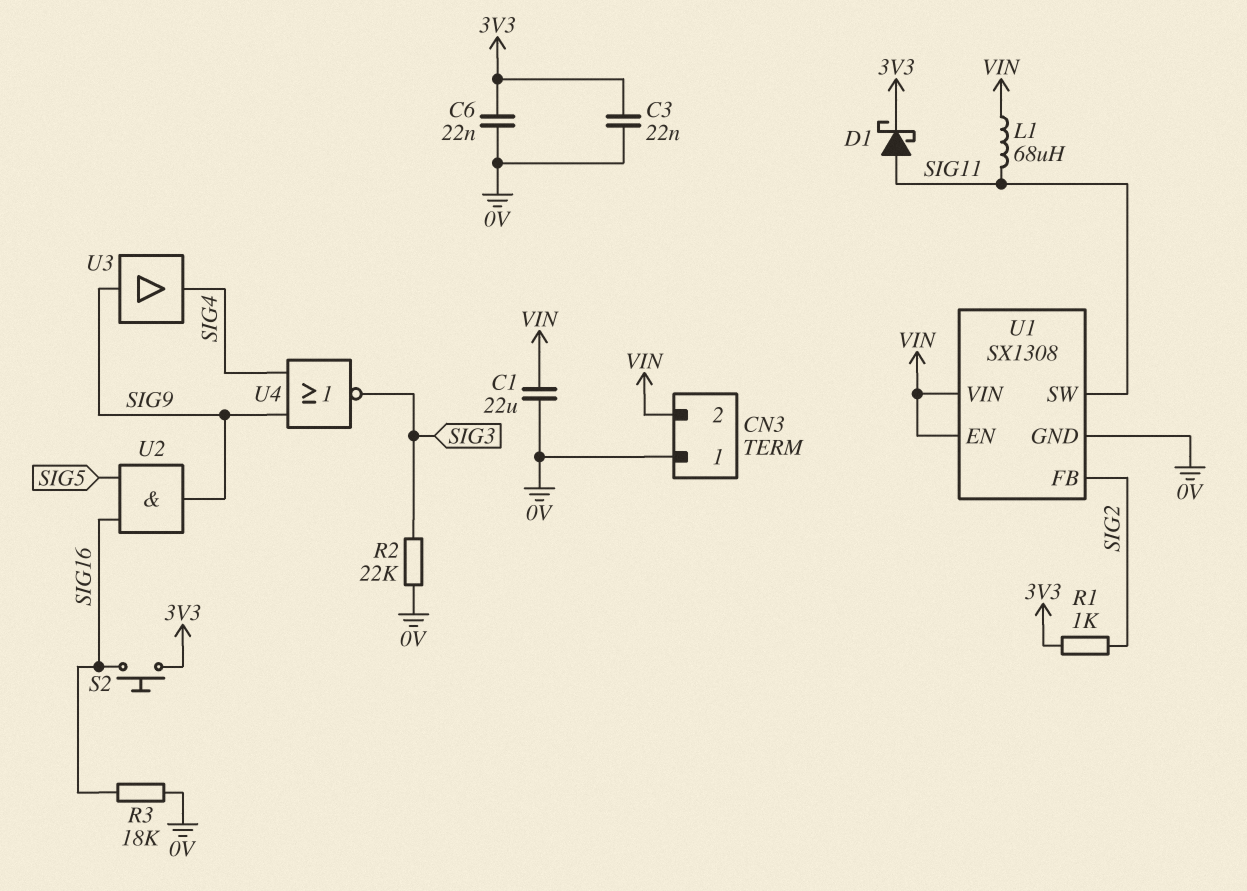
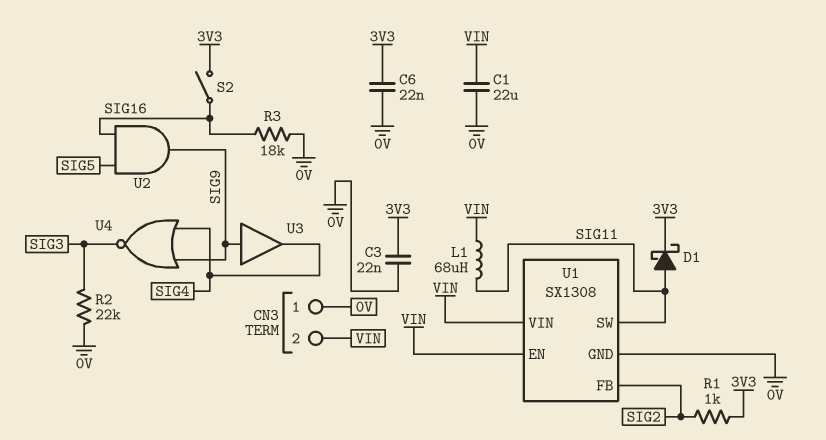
S2: button (3V3, SIG16) -> switch (3V3, SIG16)

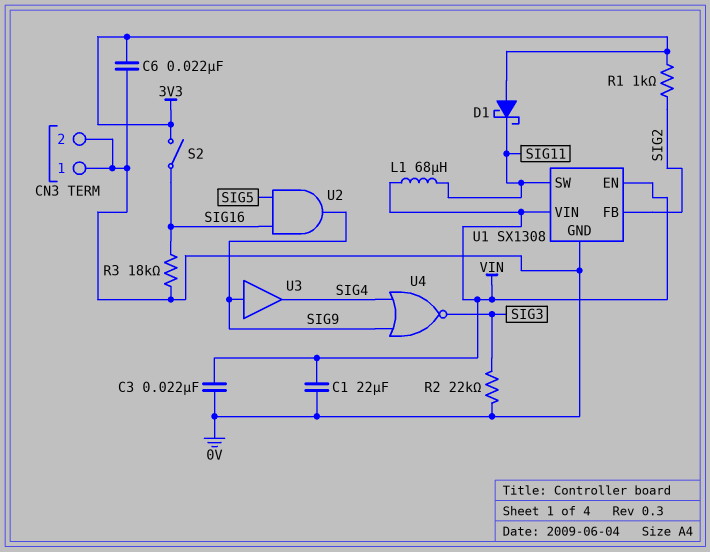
C3: 22nF (0V, 3V3) -> 22nF (0V, VIN)
CN3 pin 2: VIN -> 0V
D1: schottky (A SIG11, K 3V3) -> schottky (A 3V3, K SIG11)

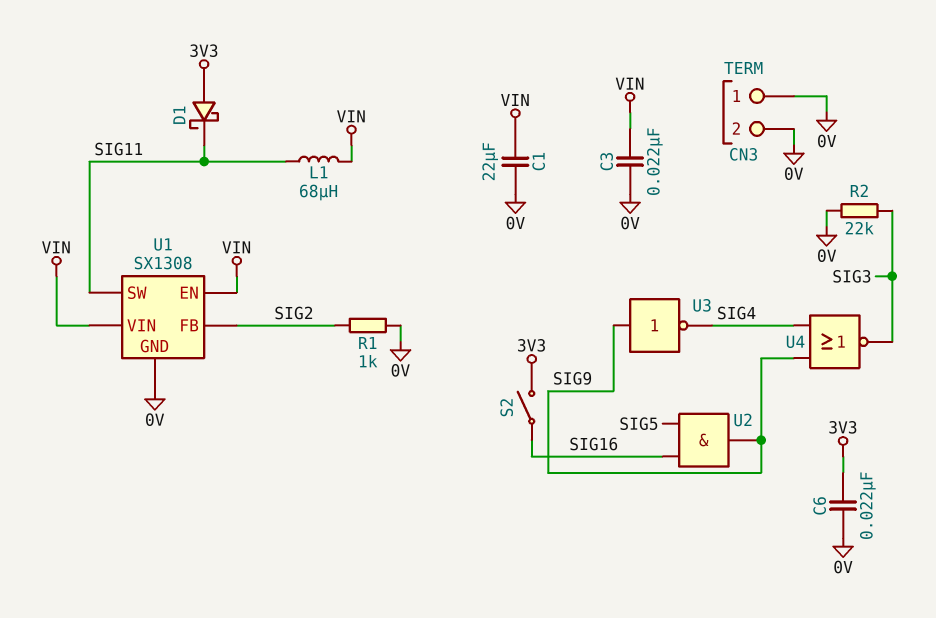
R1: 1k (3V3, SIG2) -> 1k (0V, SIG2)
R3: 18k (0V, SIG16) -> none
U3: buffer (in SIG9, out SIG4) -> NOT (in SIG9, out SIG4)

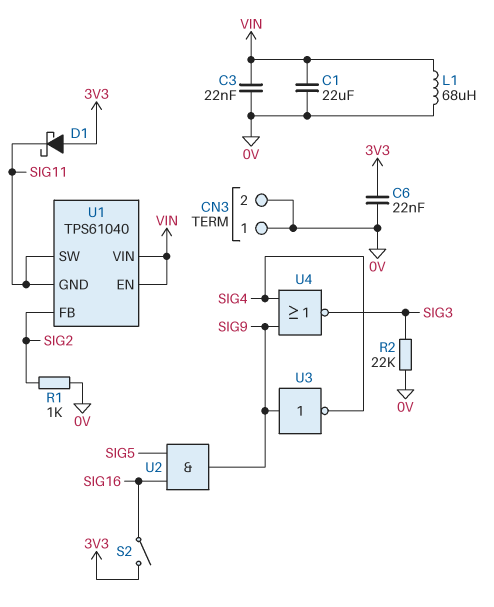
L1: 68uH (SIG11, VIN) -> 68uH (0V, VIN)
U1: SX1308 -> TPS61040
U1 pin GND: 0V -> SIG11

